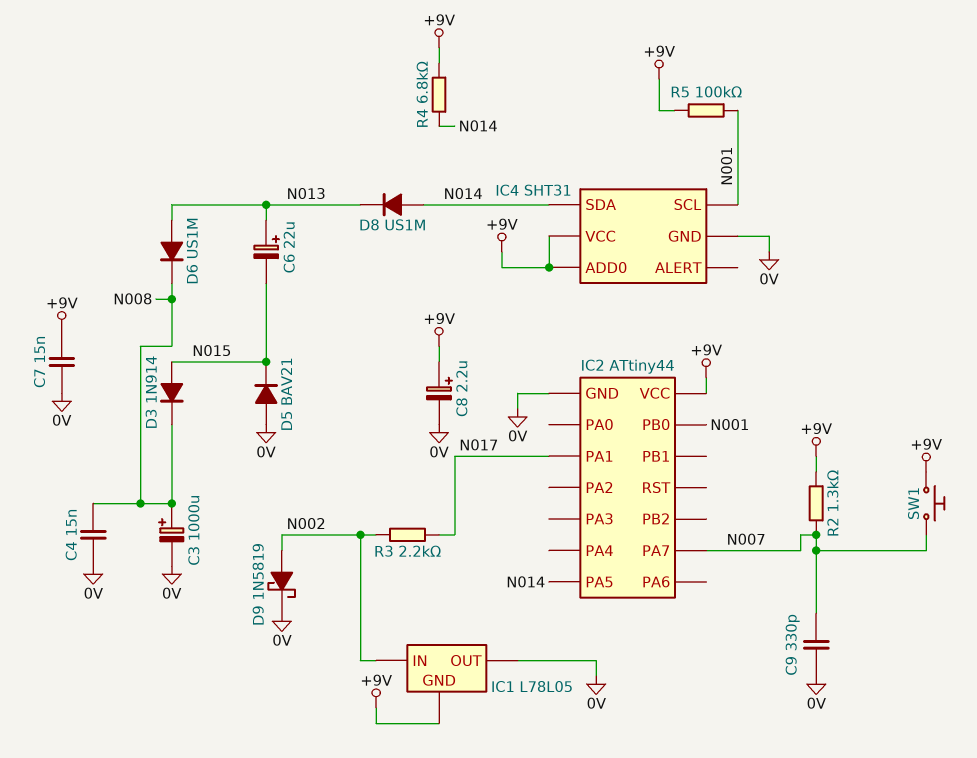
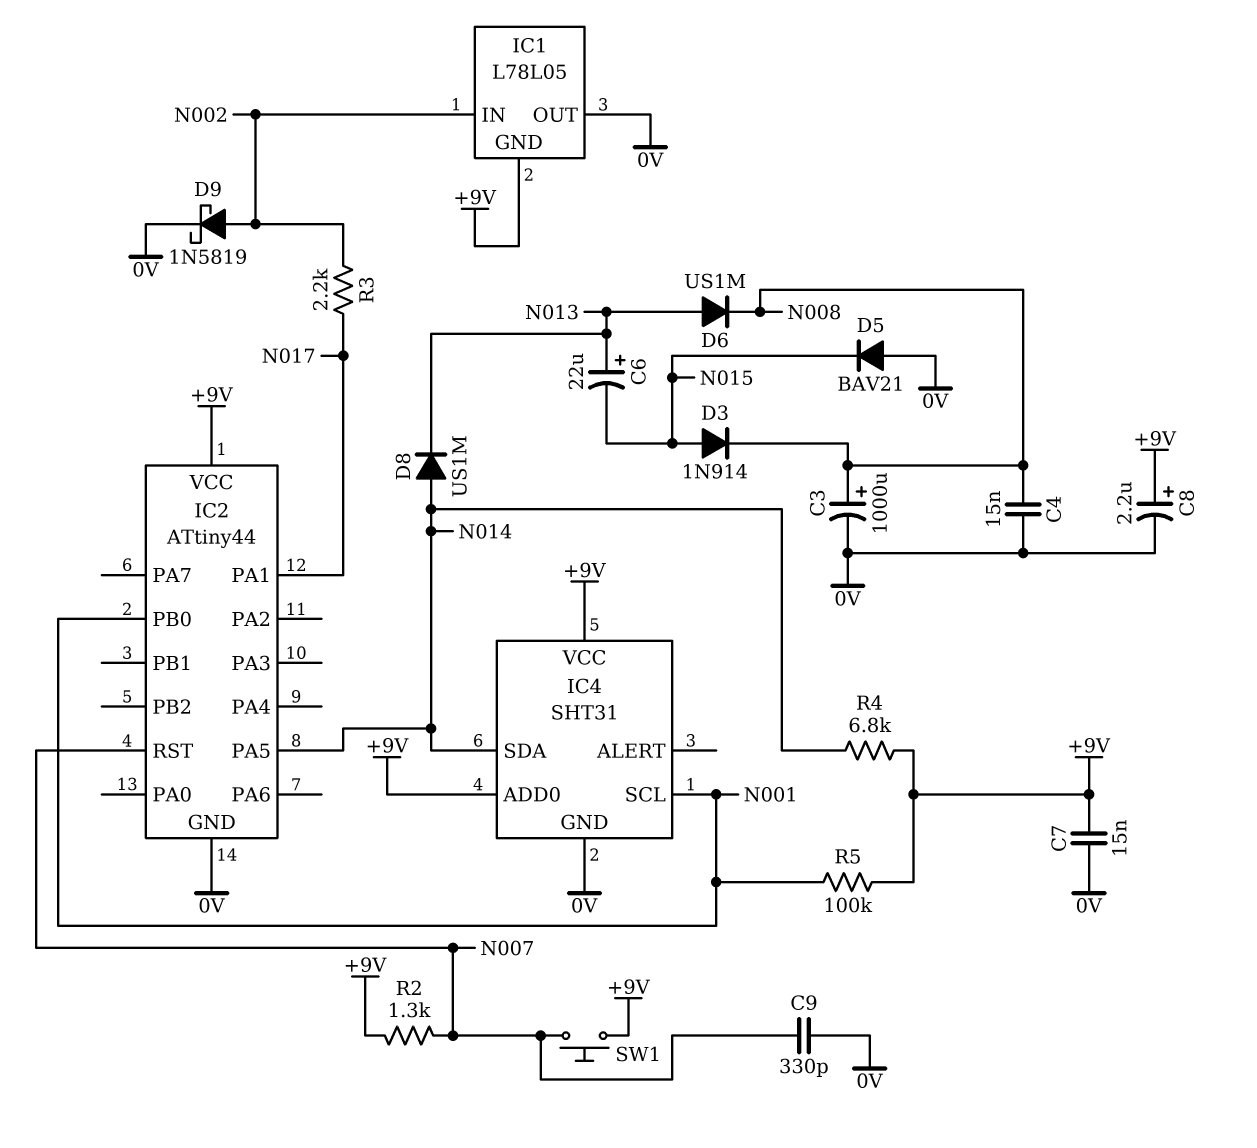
IC2 pin PA7: N007 -> none
IC2 pin RST: none -> N007

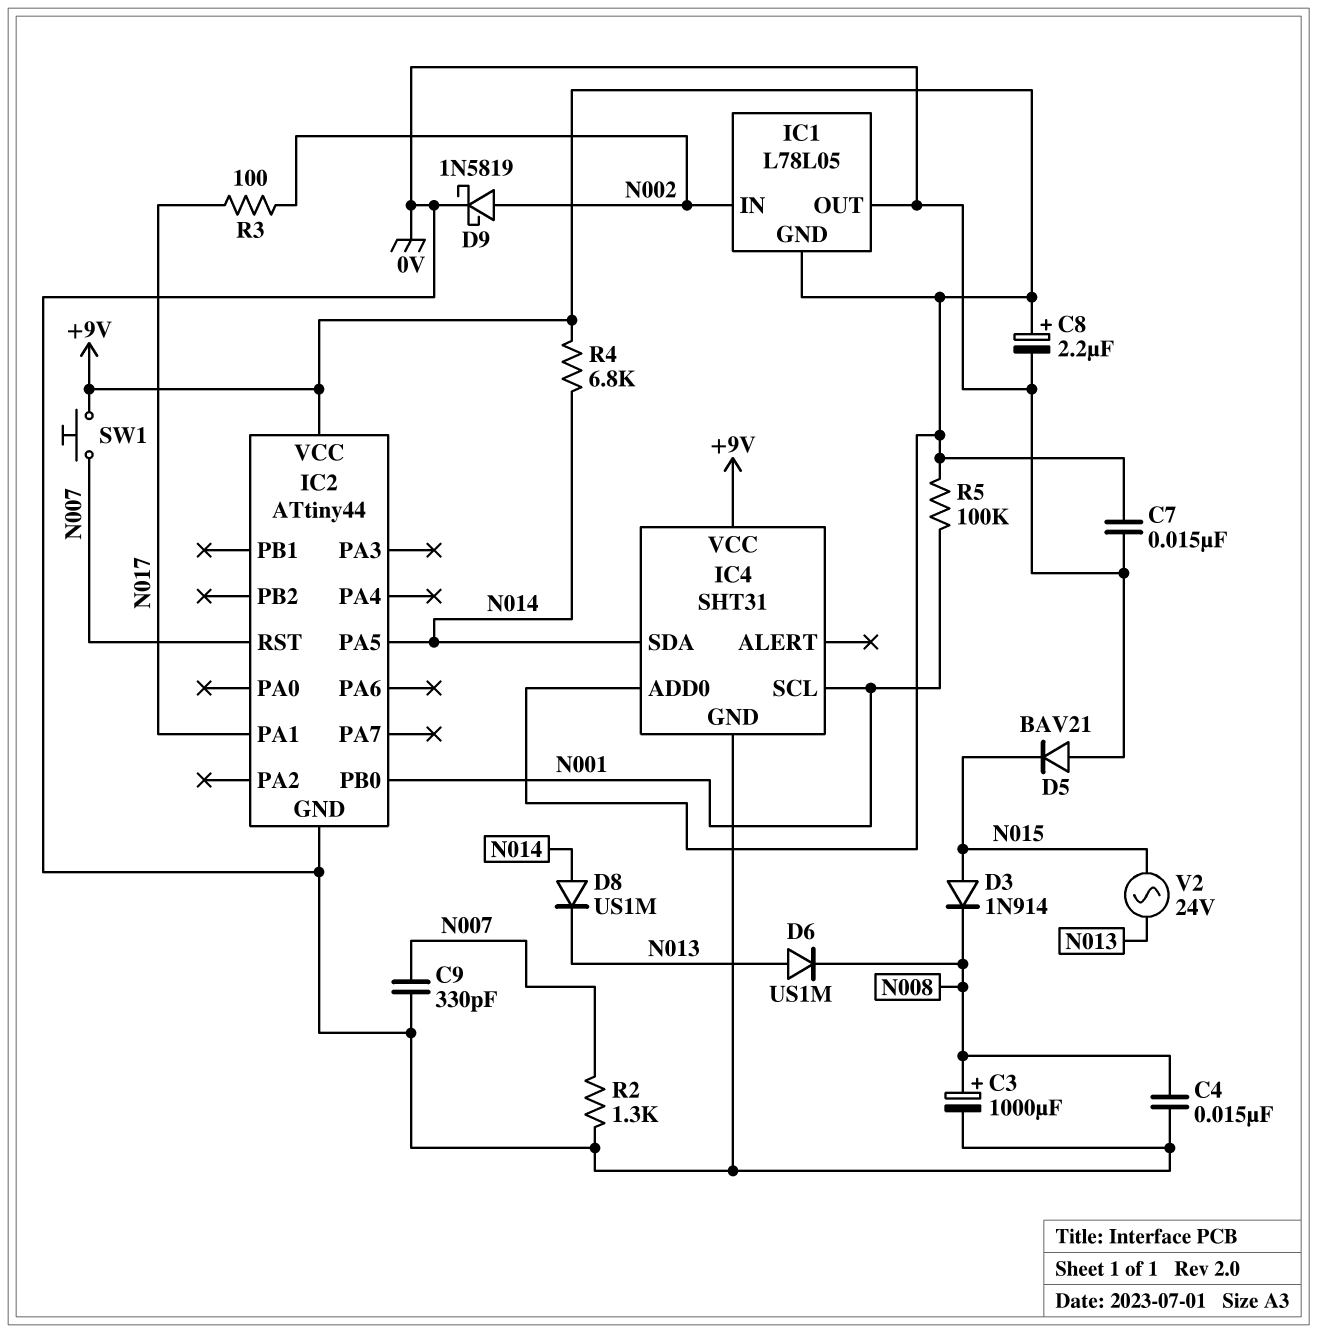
C6: 22uF (plus N013, minus N015) -> none
R2: 1.3k (+9V, N007) -> 1.3k (0V, N007)
R3: 2.2k (N002, N017) -> 100 (N002, N017)
V2: none -> AC 24V (N013, N015)

